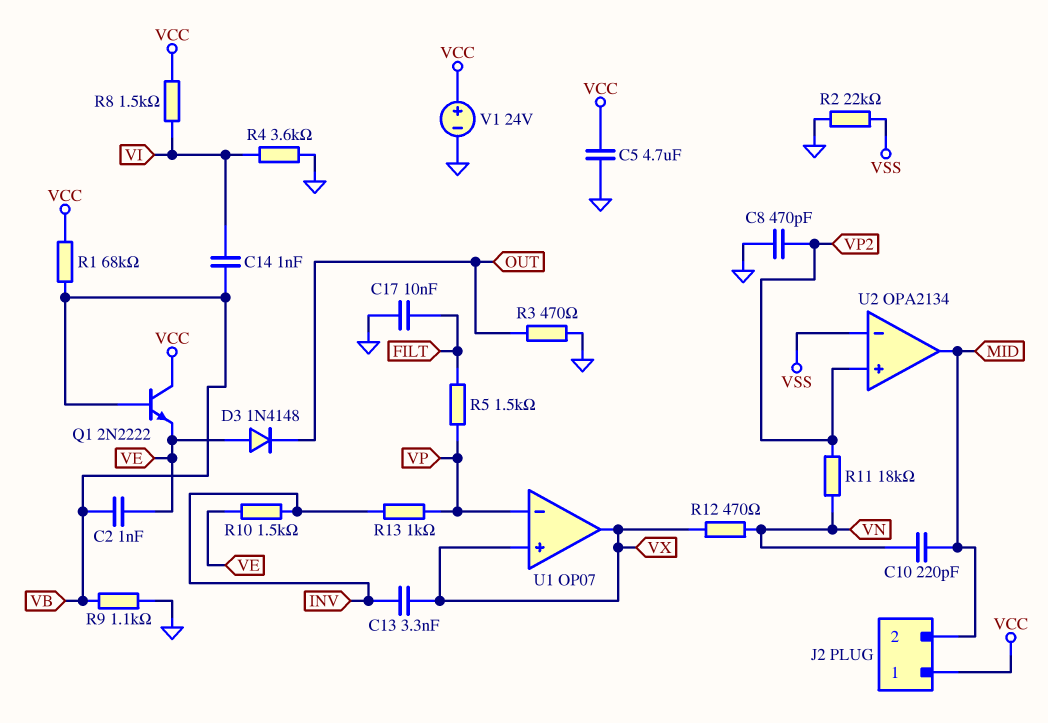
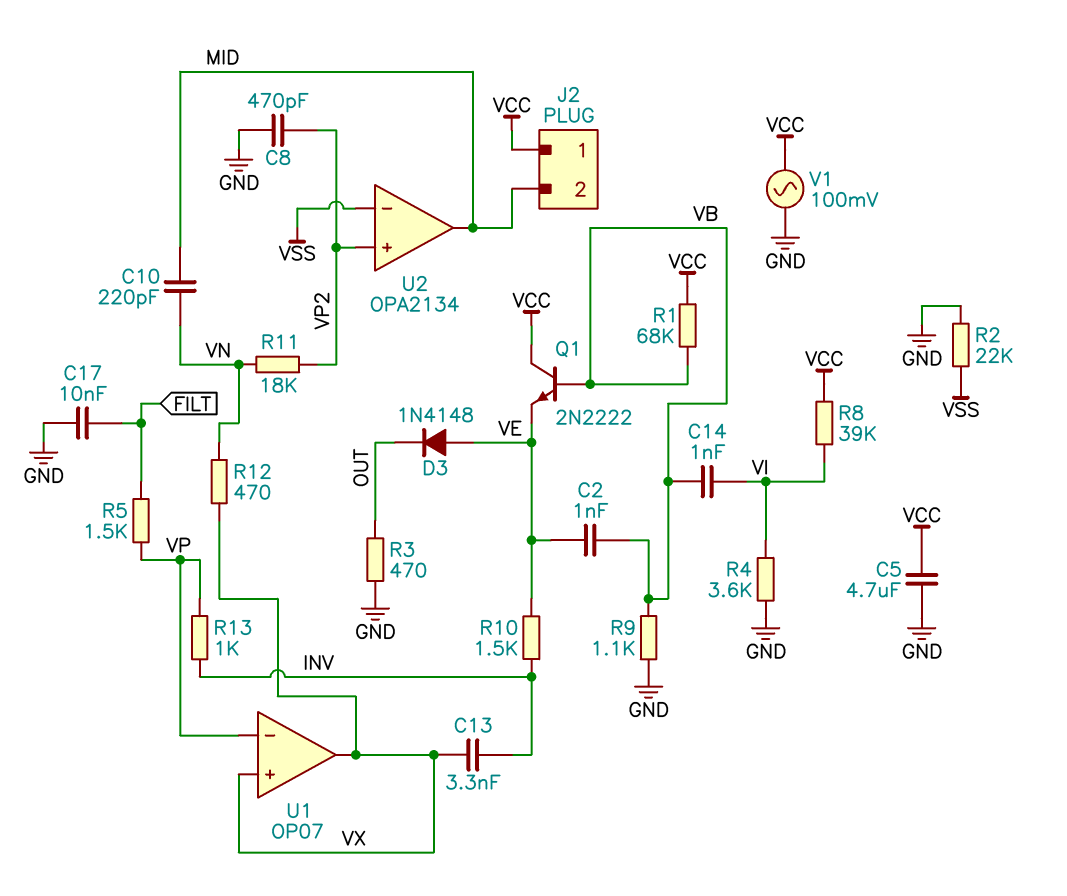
R8: 1.5k (VCC, VI) -> 39k (VCC, VI)
V1: 24V (plus VCC, minus GND) -> AC 100mV (GND, VCC)

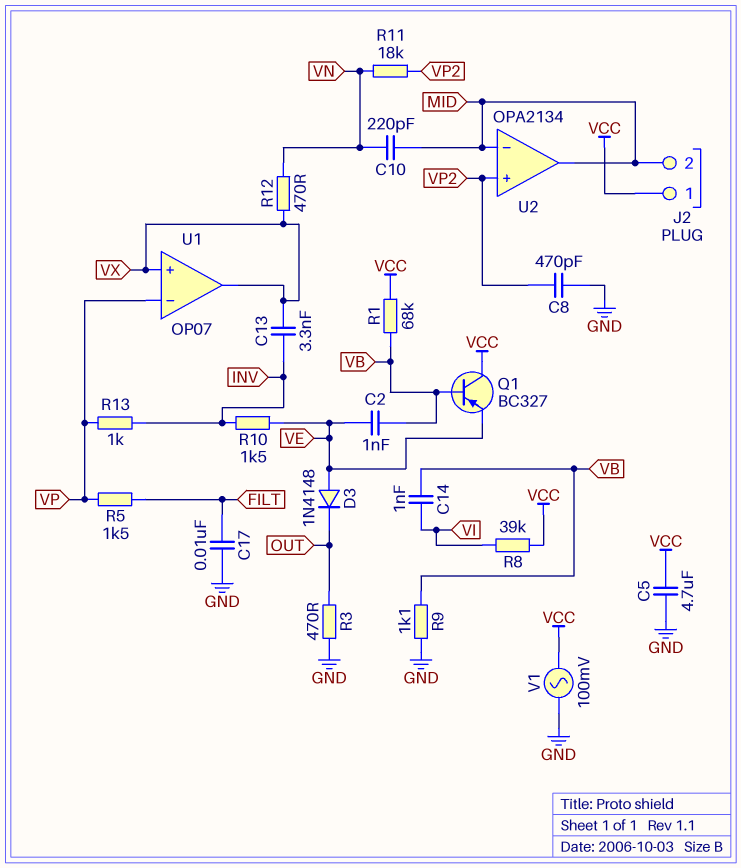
Q1: NPN 2N2222 (B VB, C VCC, E VE) -> PNP BC327 (B VB, C VCC, E VE)
R2: 22k (GND, VSS) -> none
R4: 3.6k (GND, VI) -> none
U2 pin in-: VSS -> MID

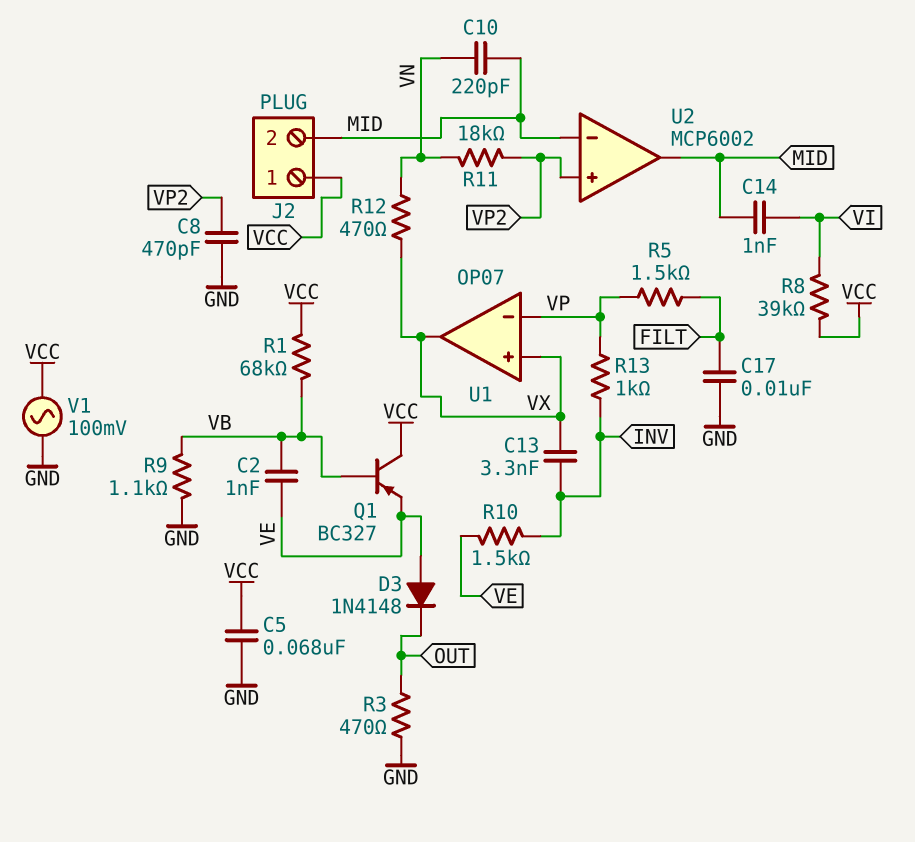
C5: 4.7uF (GND, VCC) -> 68nF (GND, VCC)
C14: 1nF (VB, VI) -> 1nF (MID, VI)
U2: OPA2134 -> MCP6002

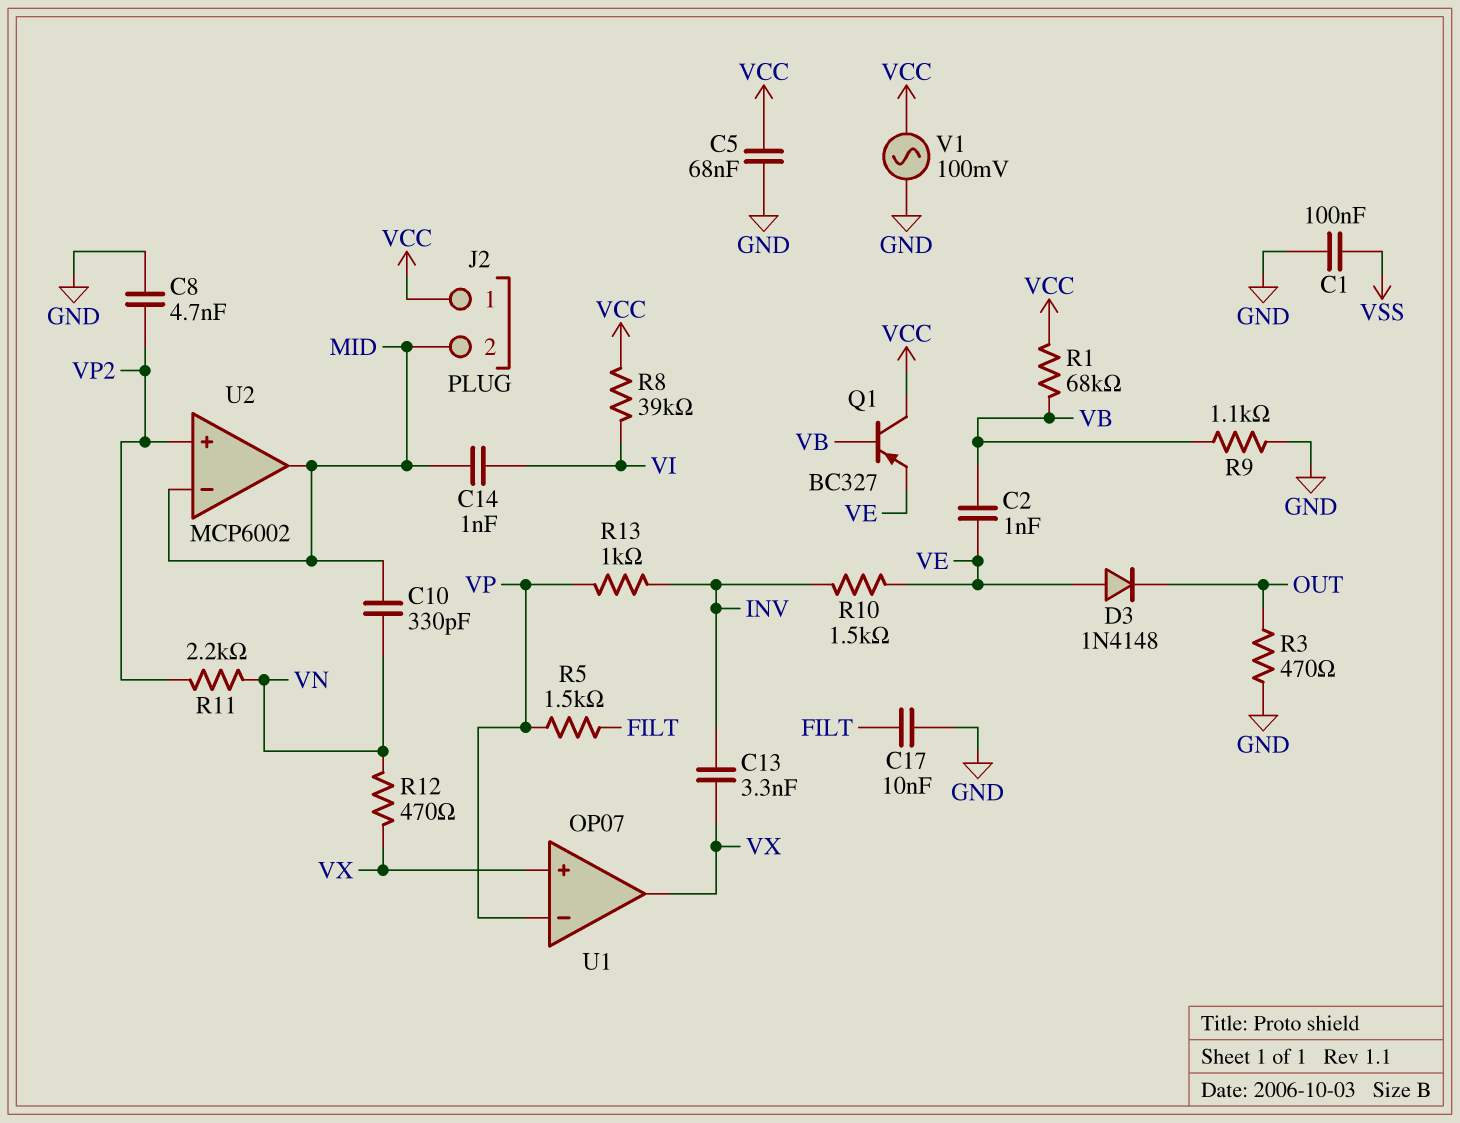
C1: none -> 100nF (GND, VSS)
C8: 470pF (GND, VP2) -> 4.7nF (GND, VP2)
C10: 220pF (MID, VN) -> 330pF (MID, VN)
R11: 18k (VN, VP2) -> 2.2k (VN, VP2)

